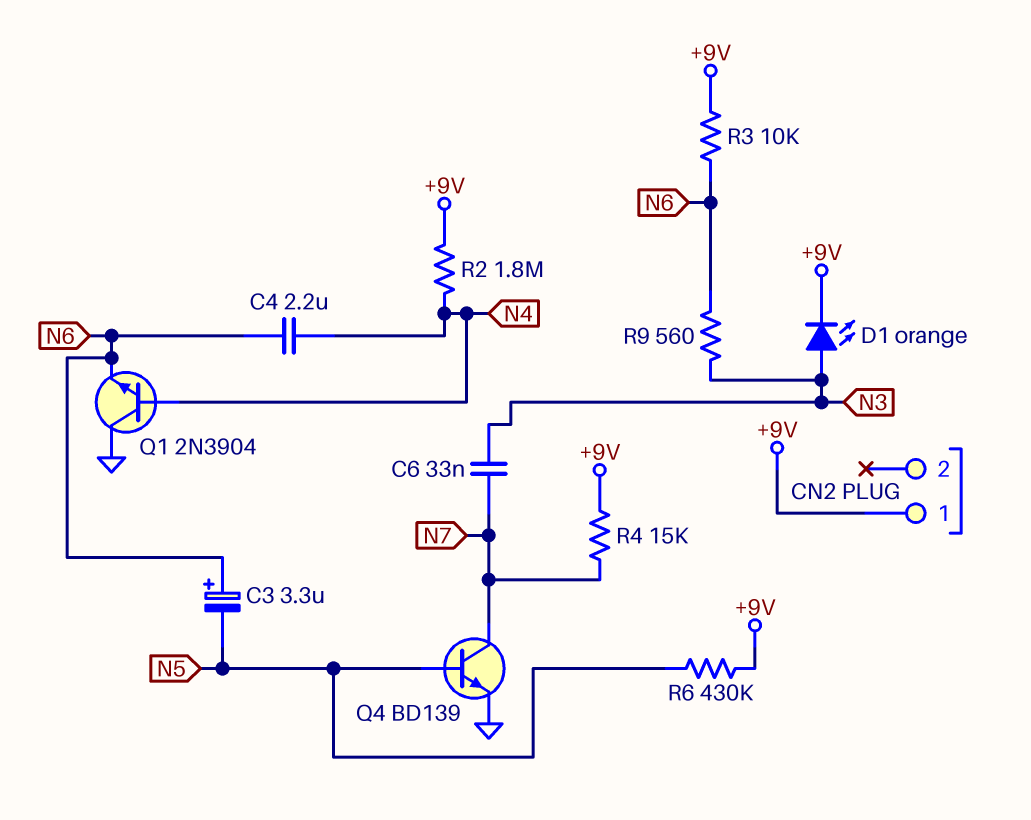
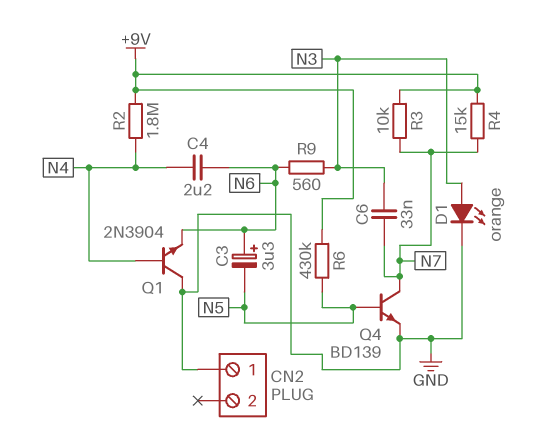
CN2 pin 1: +9V -> GND
D1: LED orange (A N3, K +9V) -> LED orange (A N3, K GND)
R3: 10k (+9V, N6) -> 10k (+9V, N7)

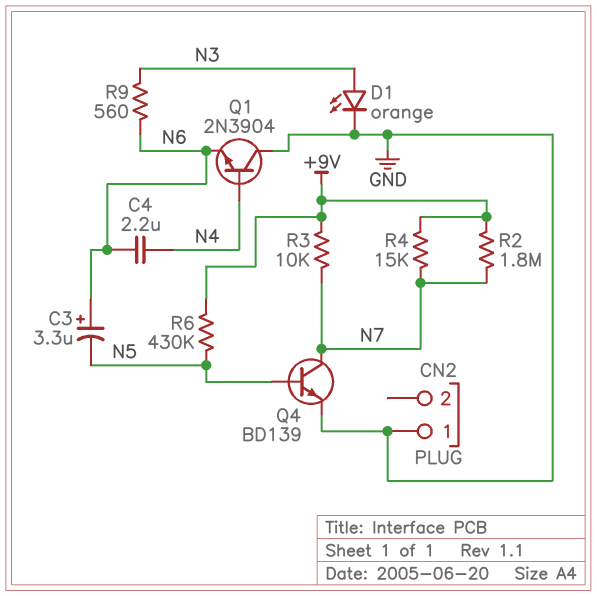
C6: 33nF (N3, N7) -> none
R2: 1.8M (+9V, N4) -> 1.8M (+9V, N7)

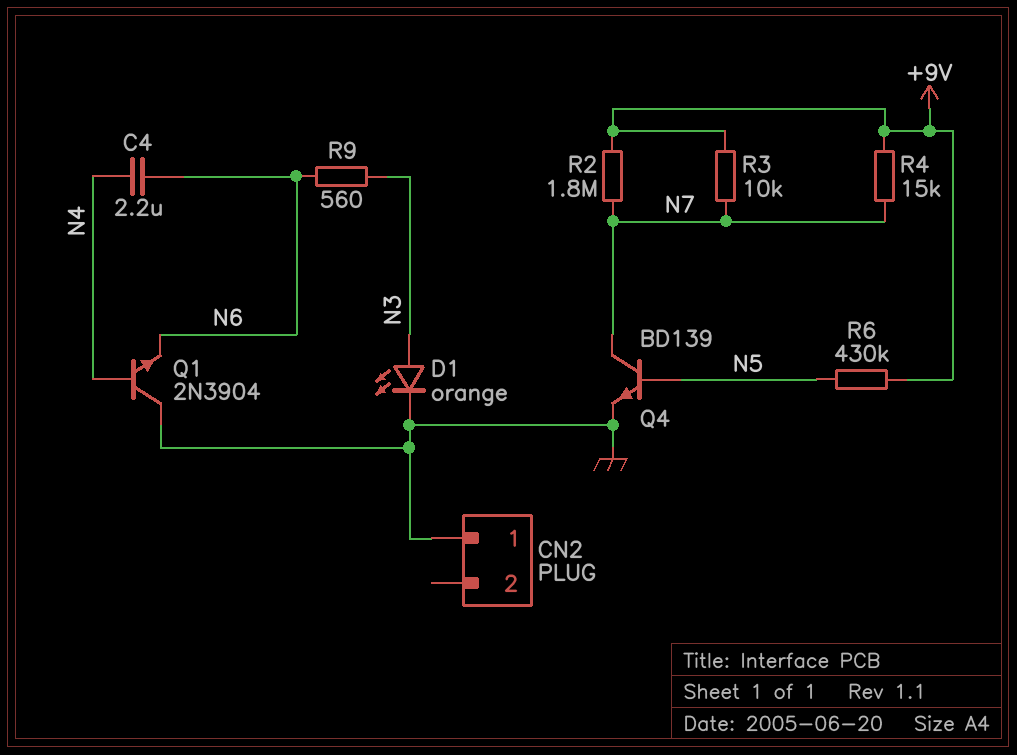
C3: 3.3uF (plus N6, minus N5) -> none

